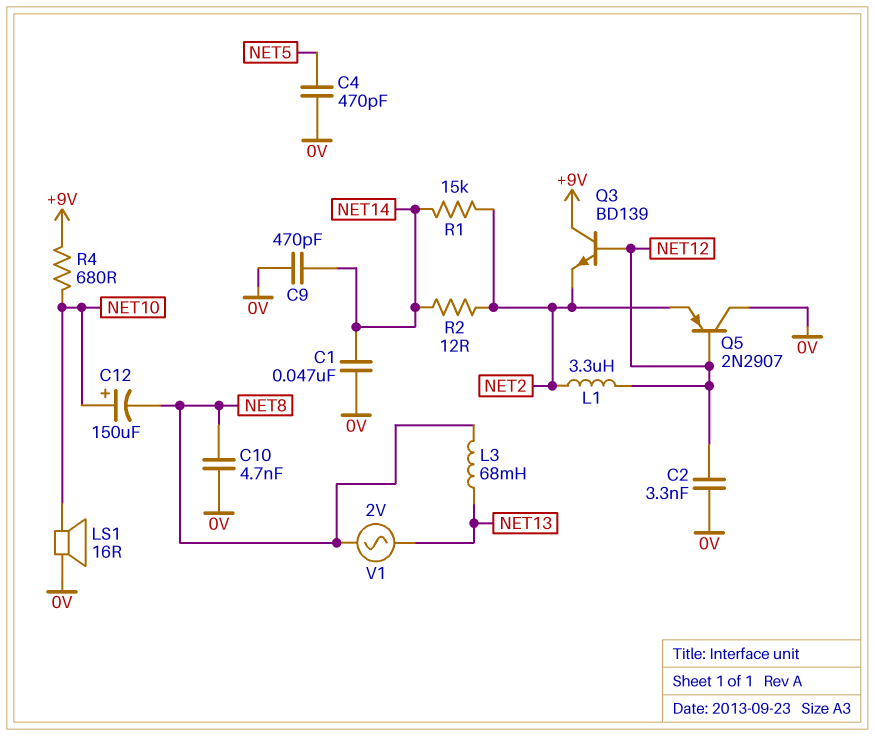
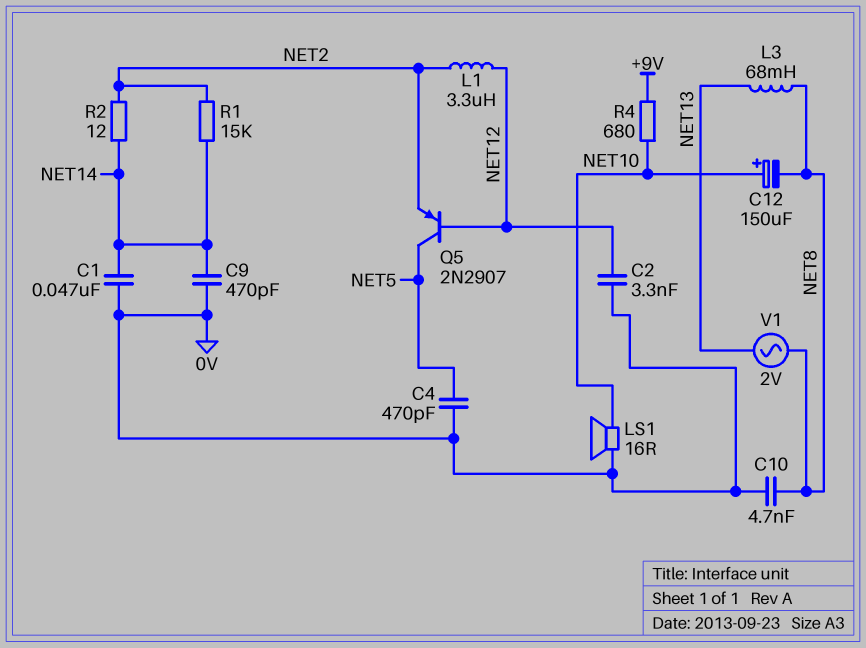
Q3: NPN BD139 (B NET12, C +9V, E NET2) -> none
Q5: PNP 2N2907 (B NET12, C 0V, E NET2) -> PNP 2N2907 (B NET12, C NET5, E NET2)

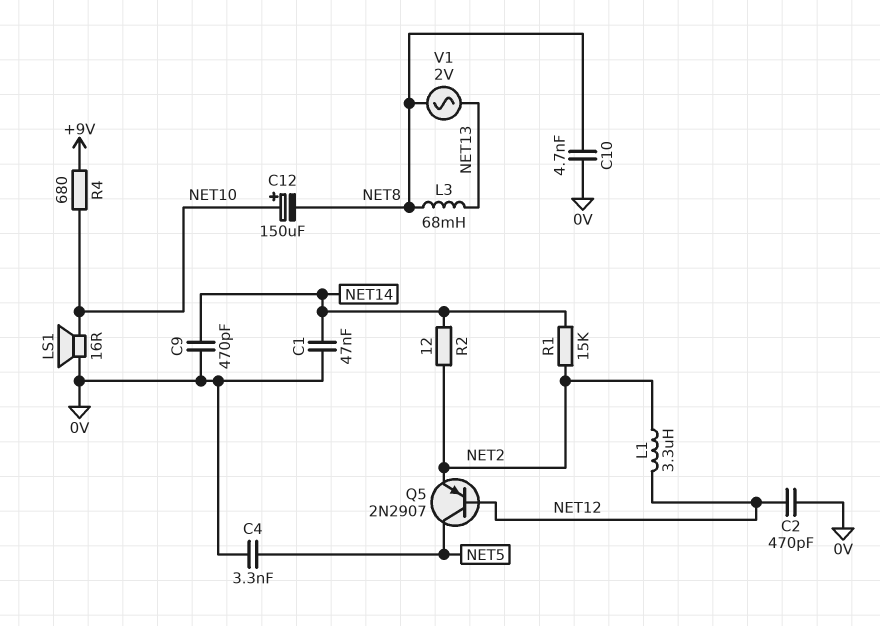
C2: 3.3nF (0V, NET12) -> 470pF (0V, NET12)
C4: 470pF (0V, NET5) -> 3.3nF (0V, NET5)

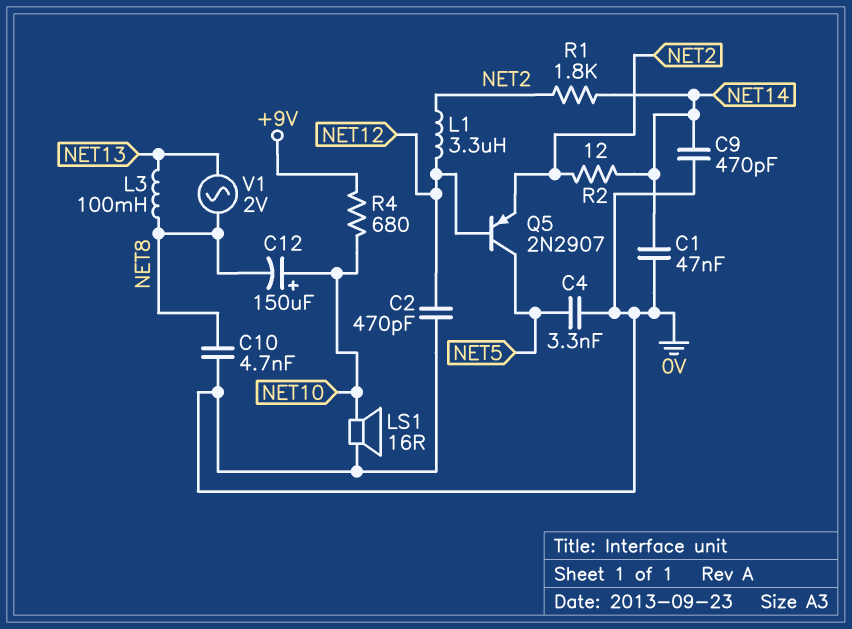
L3: 68mH (NET8, NET13) -> 100mH (NET8, NET13)
R1: 15k (NET2, NET14) -> 1.8k (NET2, NET14)

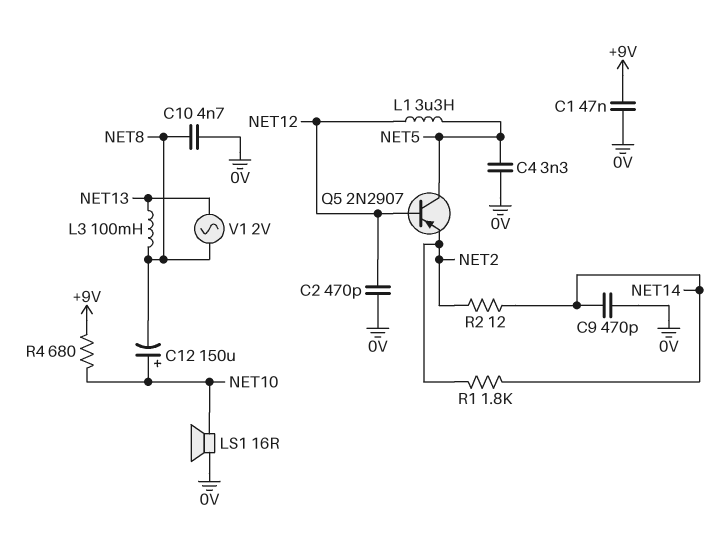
C1: 47nF (0V, NET14) -> 47nF (+9V, 0V)
L1: 3.3uH (NET2, NET12) -> 3.3uH (NET5, NET12)

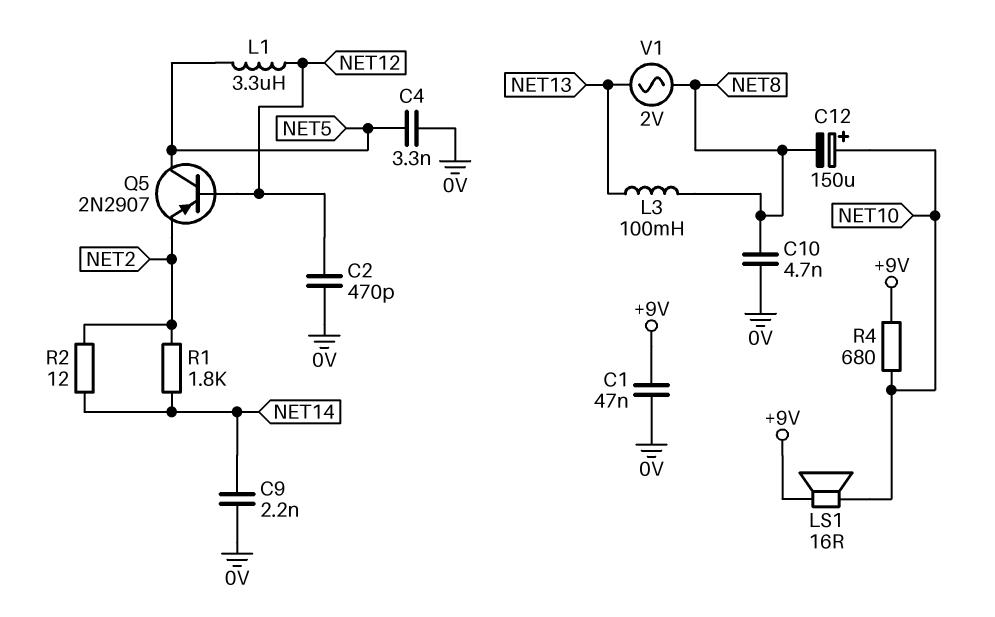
C9: 470pF (0V, NET14) -> 2.2nF (0V, NET14)
LS1: speaker 16R (0V, NET10) -> speaker 16R (+9V, NET10)

